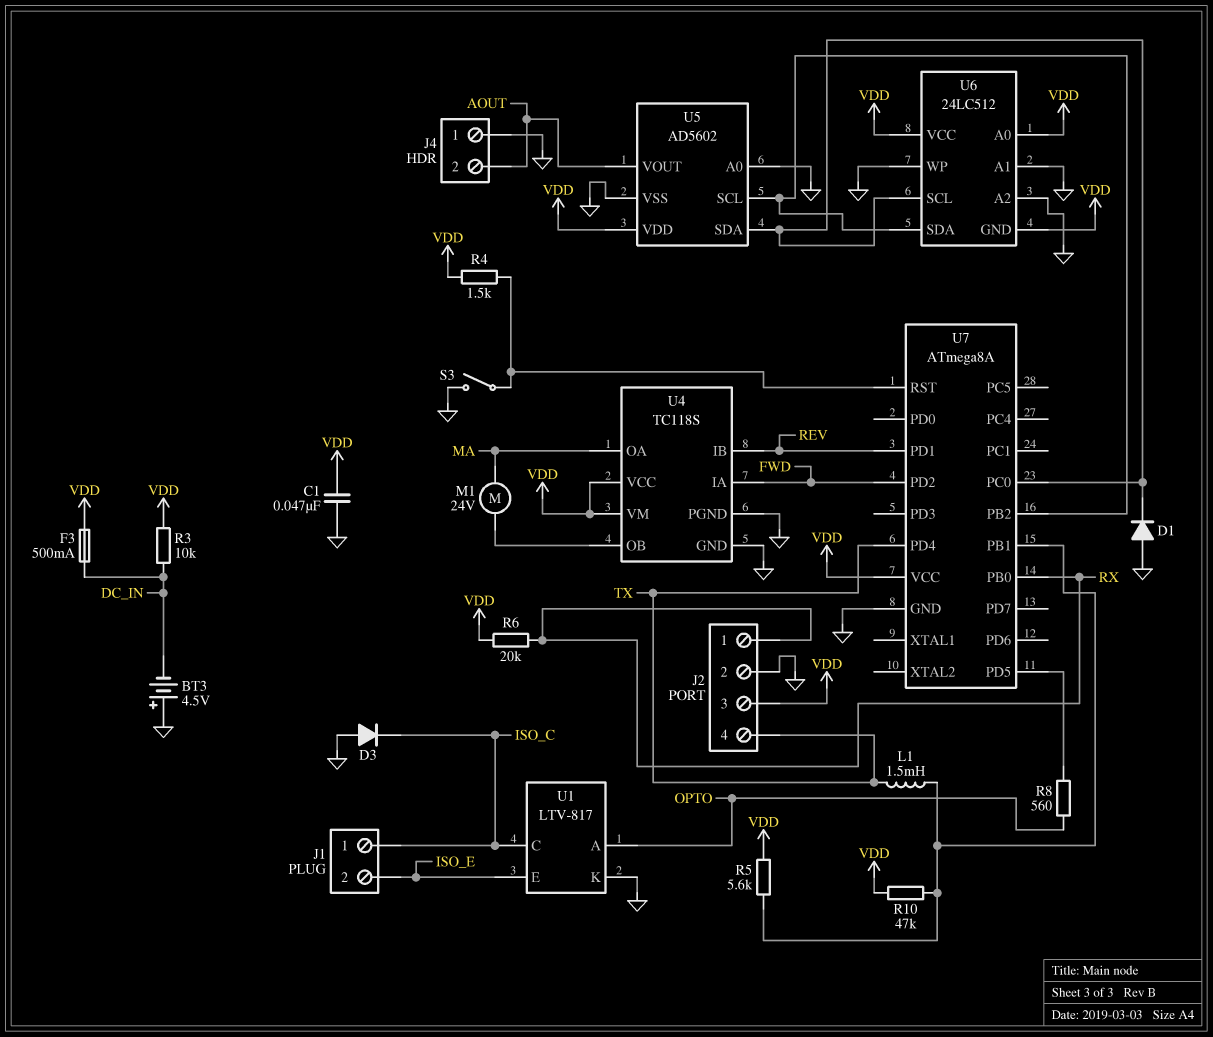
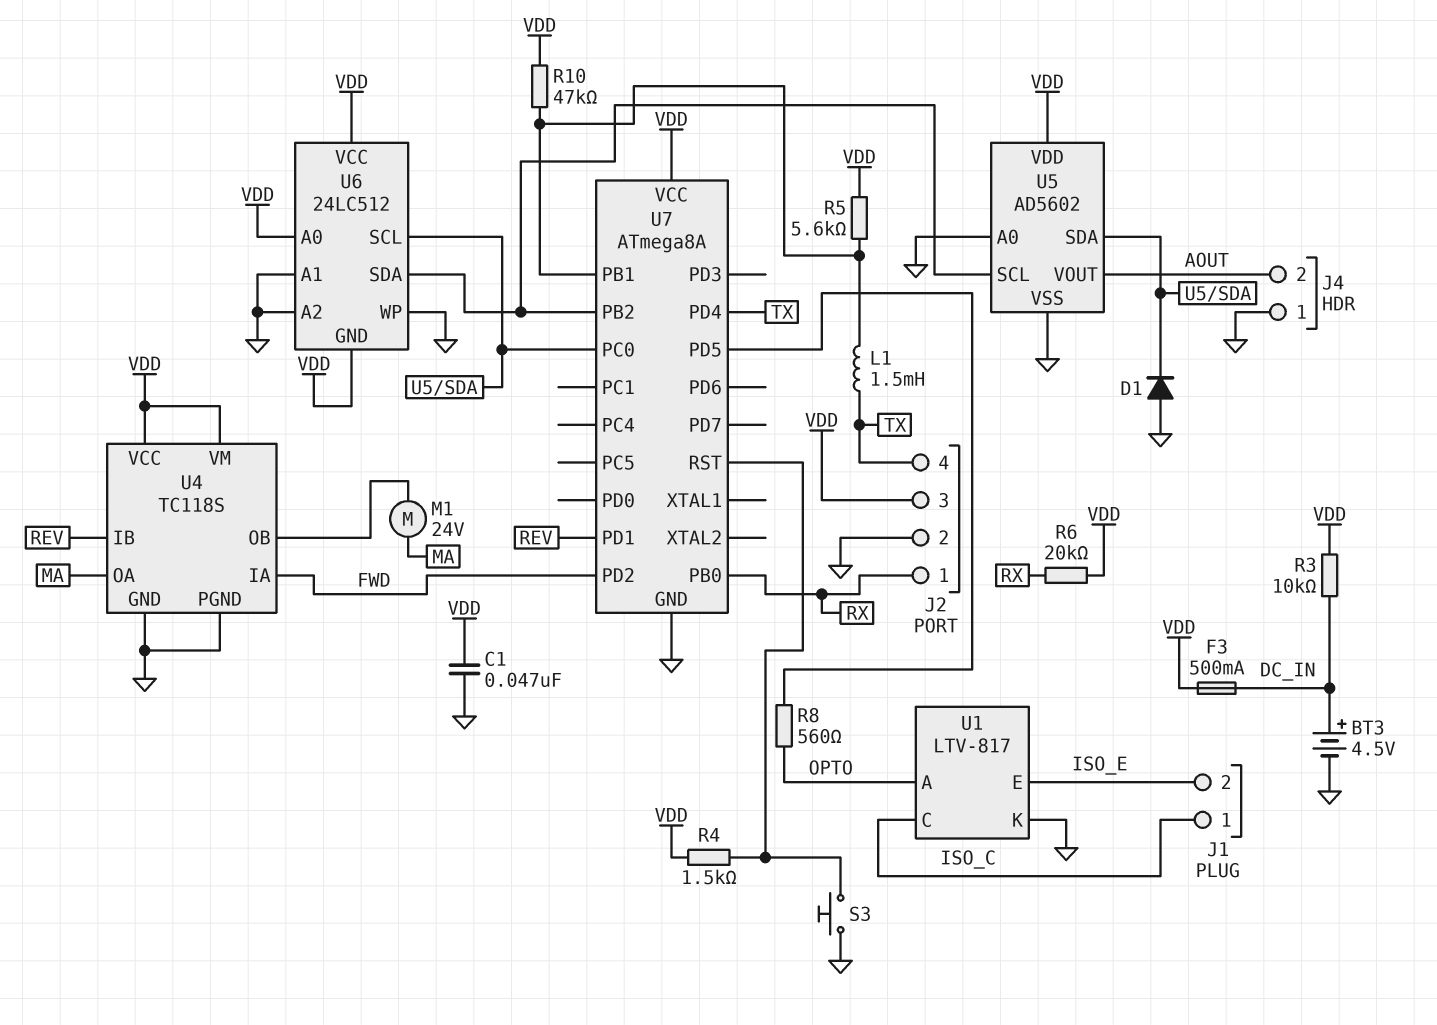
BT3: 4.5V (plus GND, minus DC_IN) -> 4.5V (plus DC_IN, minus GND)
D3: diode (A GND, K ISO_C) -> none
S3: switch (GND, U7/RST) -> button (GND, U7/RST)

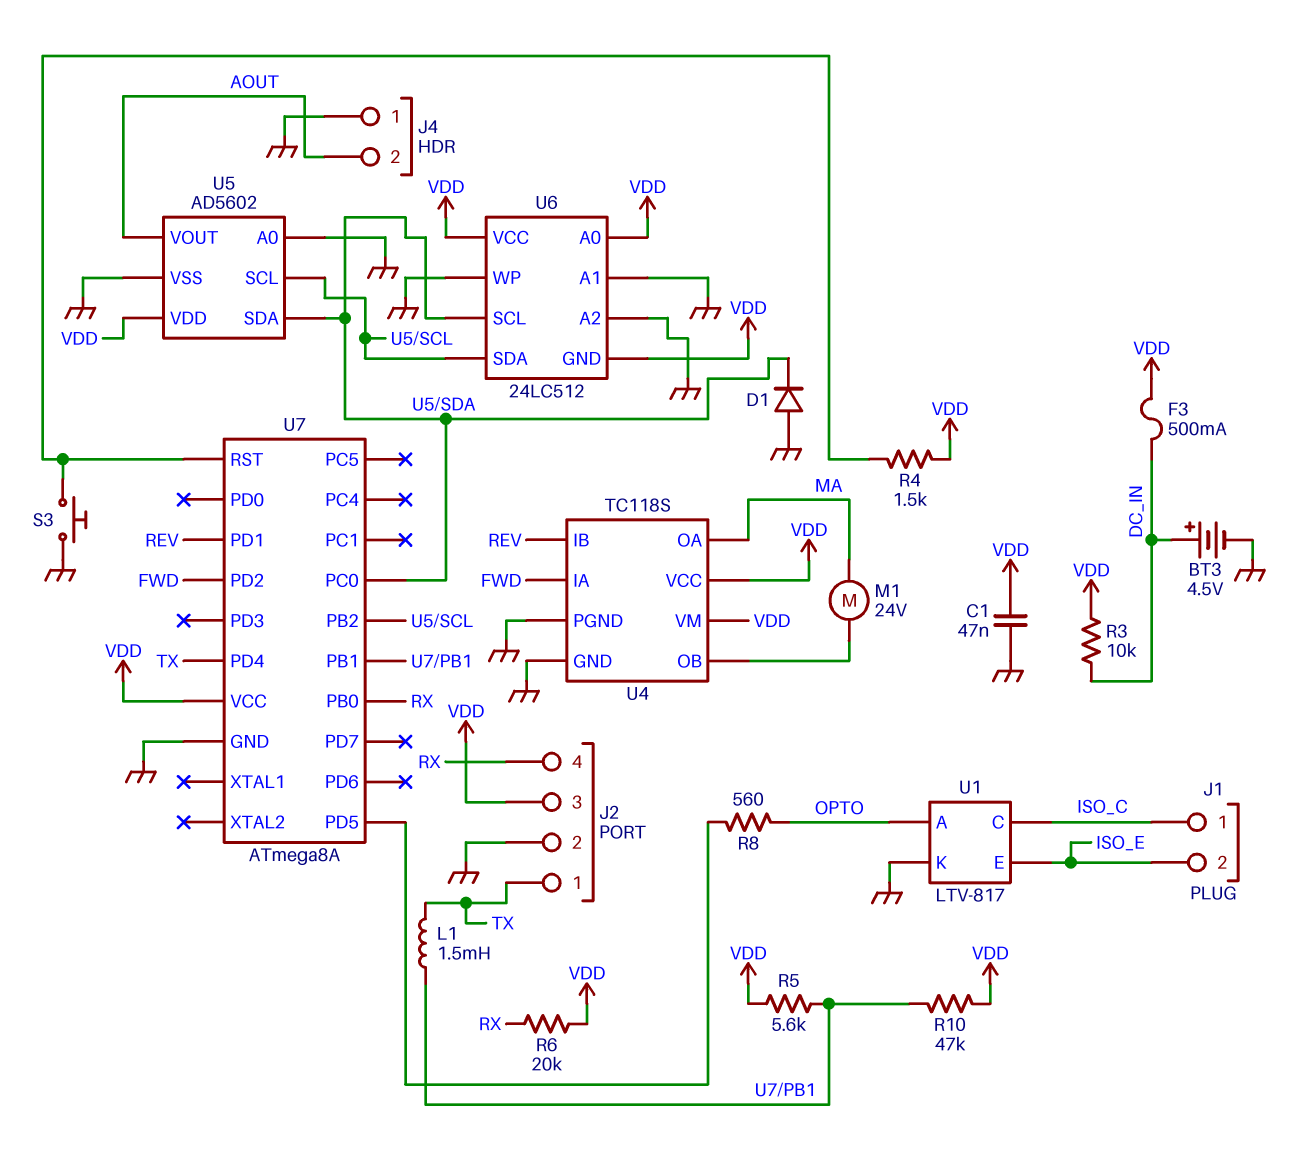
J2 pin 1: RX -> TX
J2 pin 4: TX -> RX

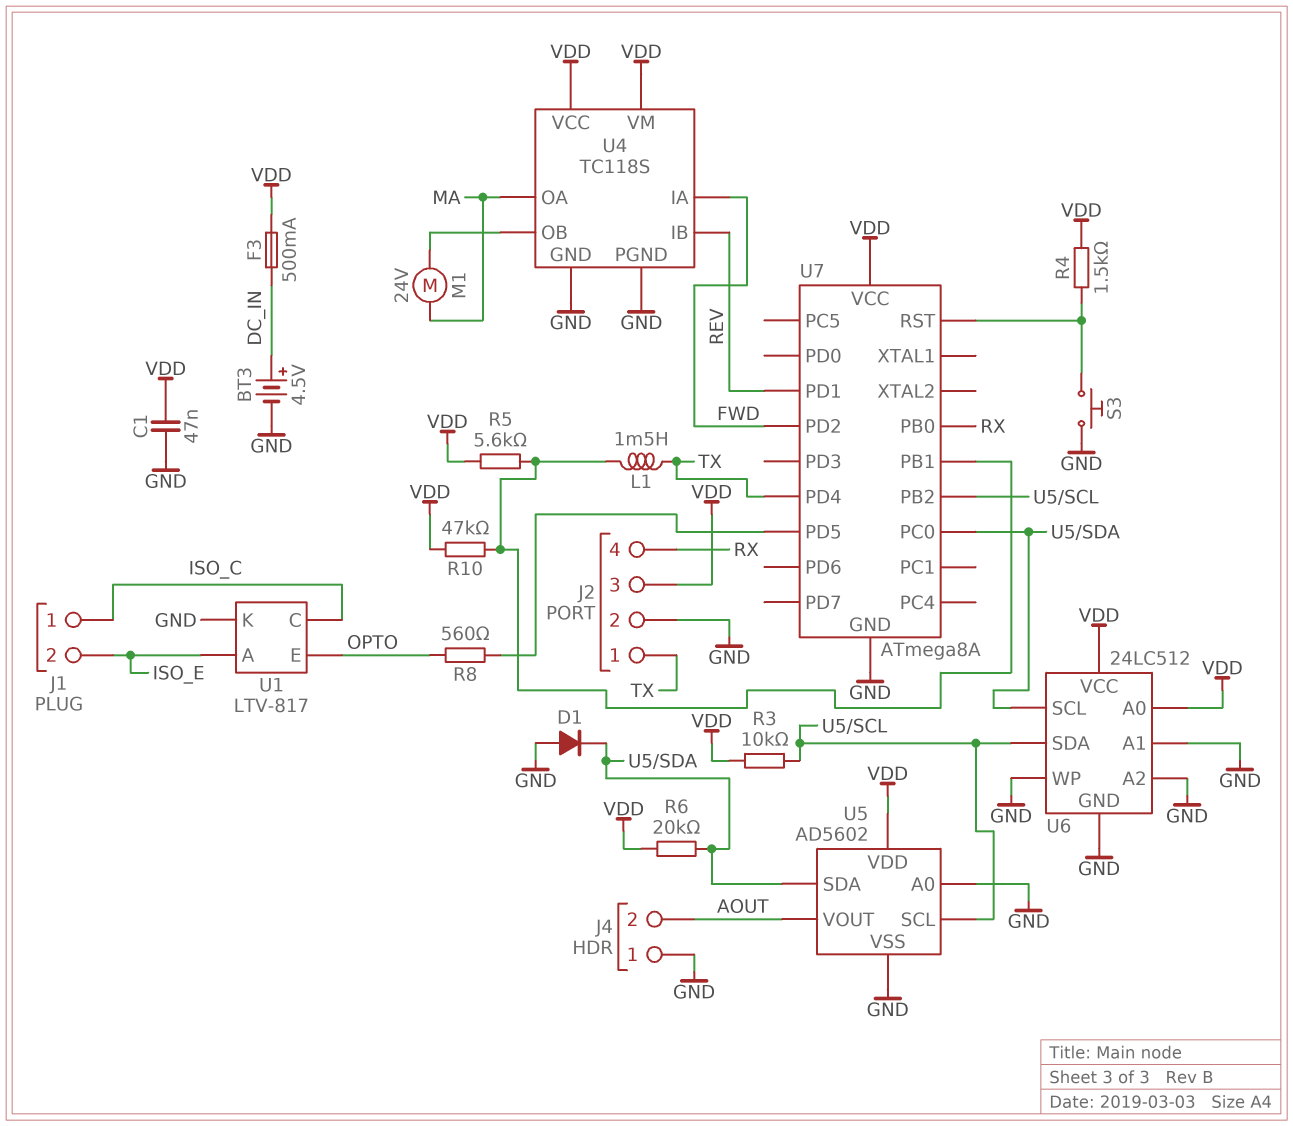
R3: 10k (DC_IN, VDD) -> 10k (U5/SCL, VDD)
R6: 20k (RX, VDD) -> 20k (U5/SDA, VDD)
U1 pin A: OPTO -> ISO_E
U1 pin E: ISO_E -> OPTO
U6 pin GND: VDD -> GND

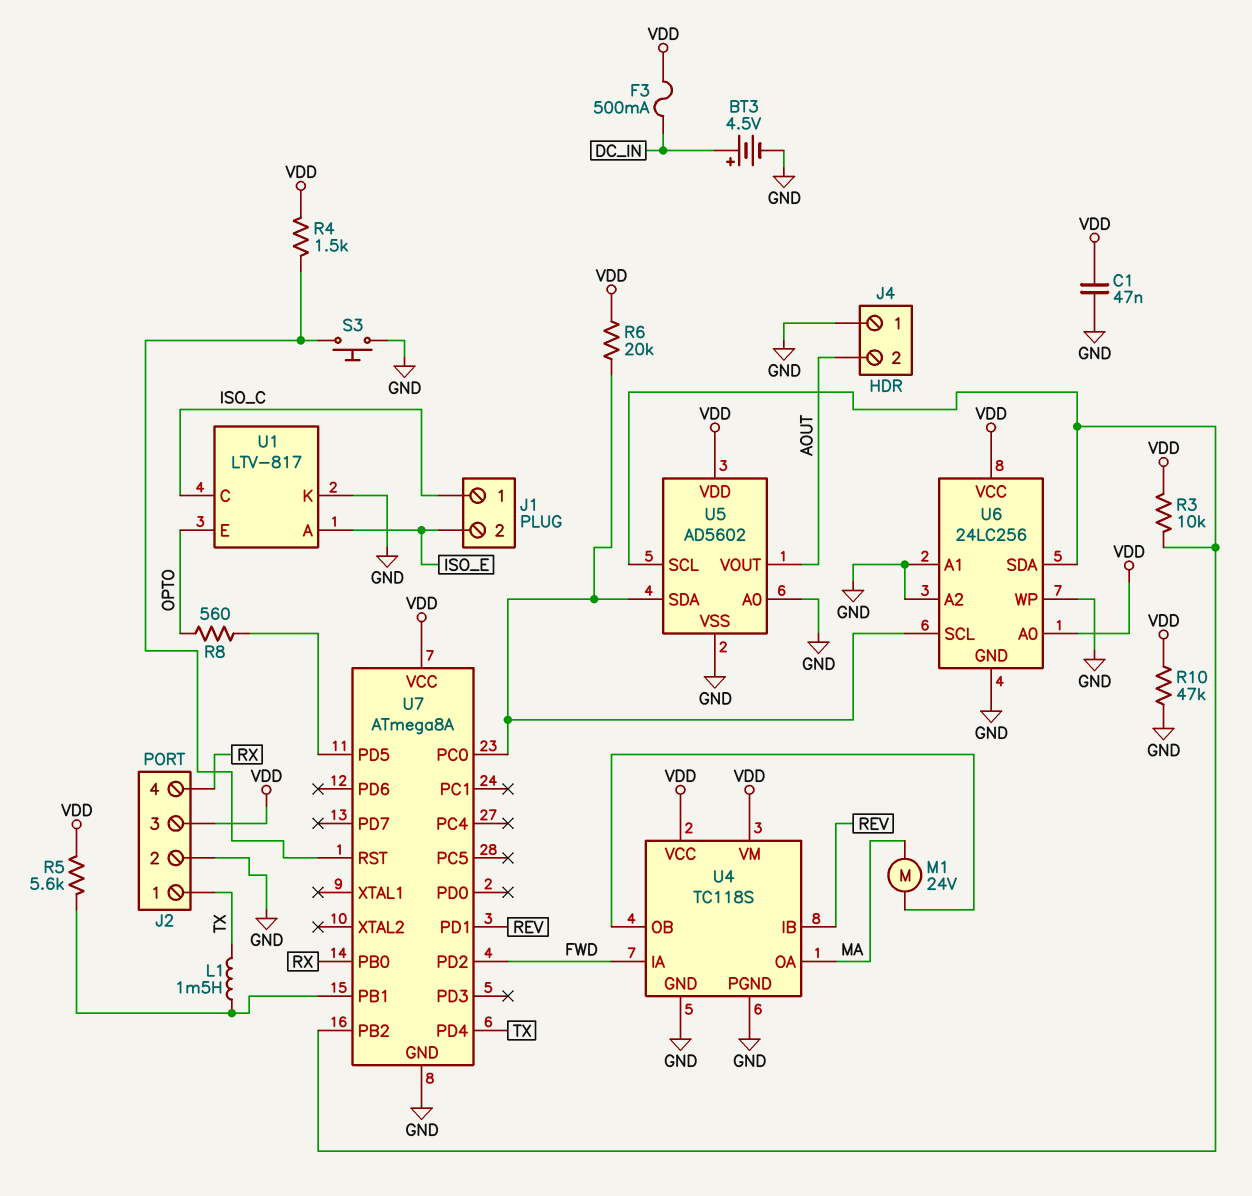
D1: diode (A GND, K U5/SDA) -> none
R10: 47k (U7/PB1, VDD) -> 47k (GND, VDD)
U6: 24LC512 -> 24LC256

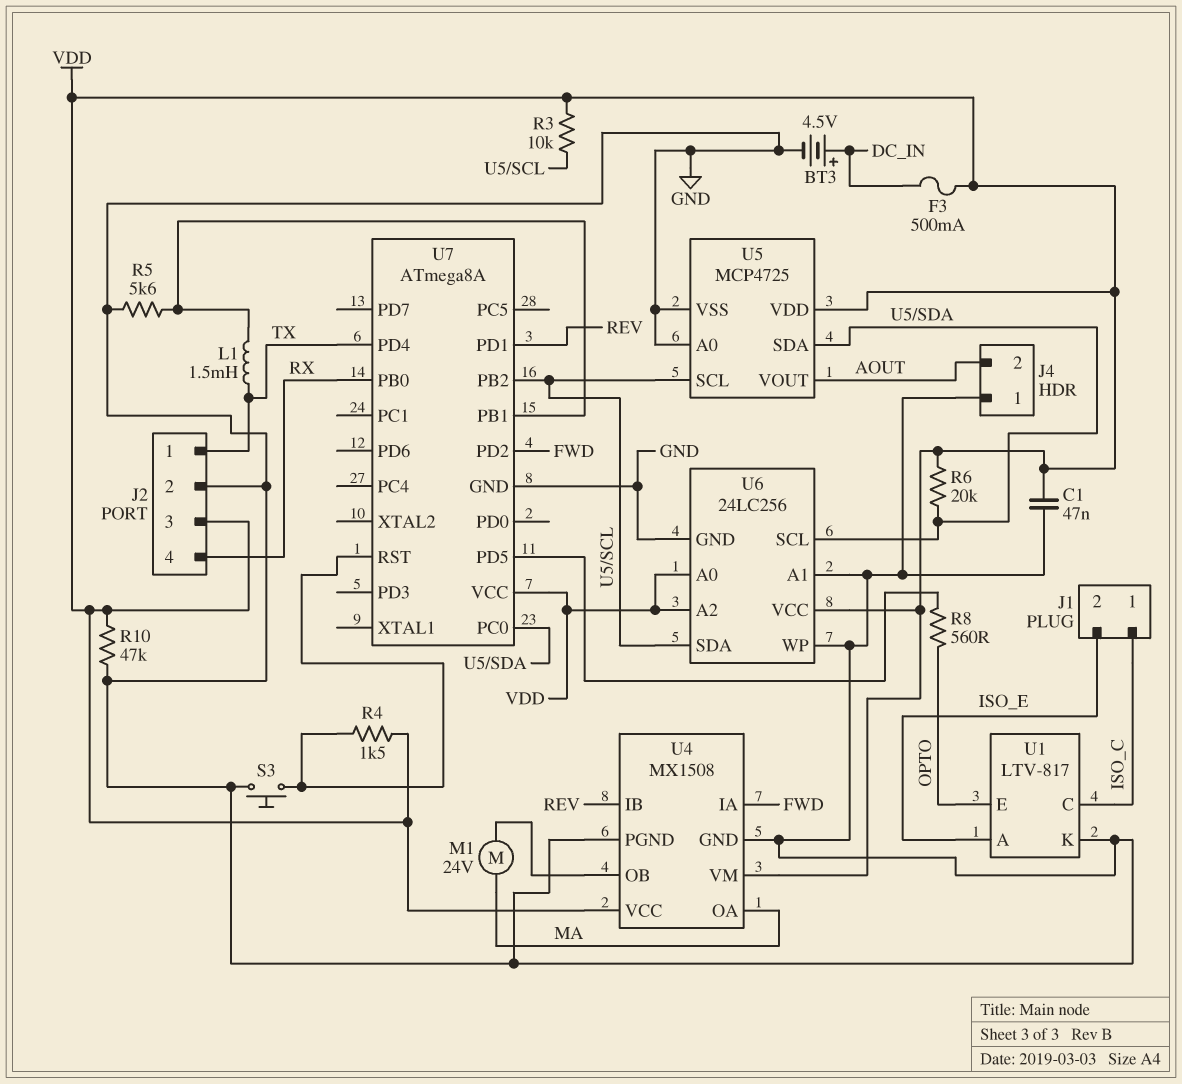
R5: 5.6k (U7/PB1, VDD) -> 5.6k (GND, U7/PB1)
U4: TC118S -> MX1508
U5: AD5602 -> MCP4725
U6 pin A2: GND -> VDD

